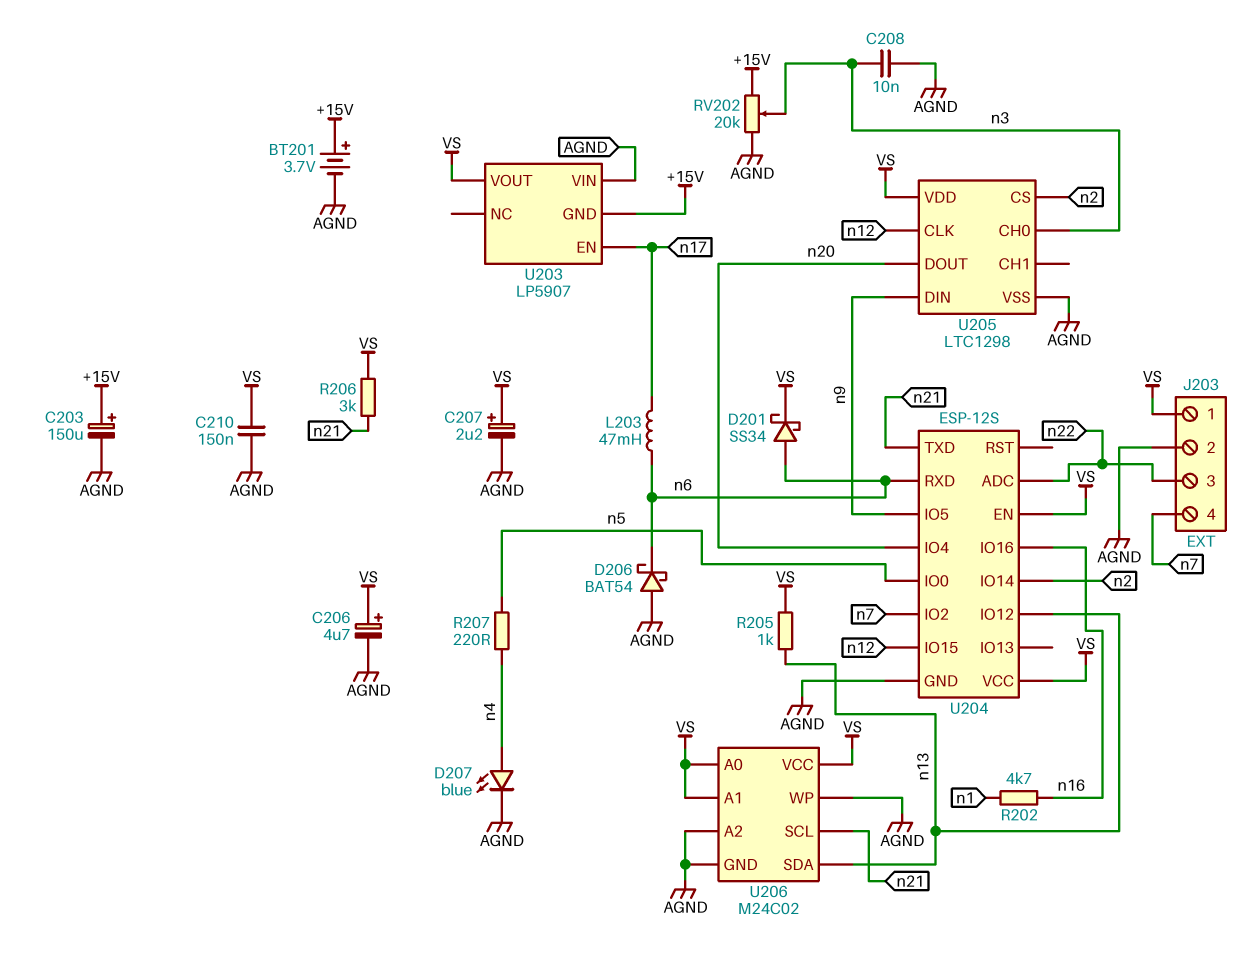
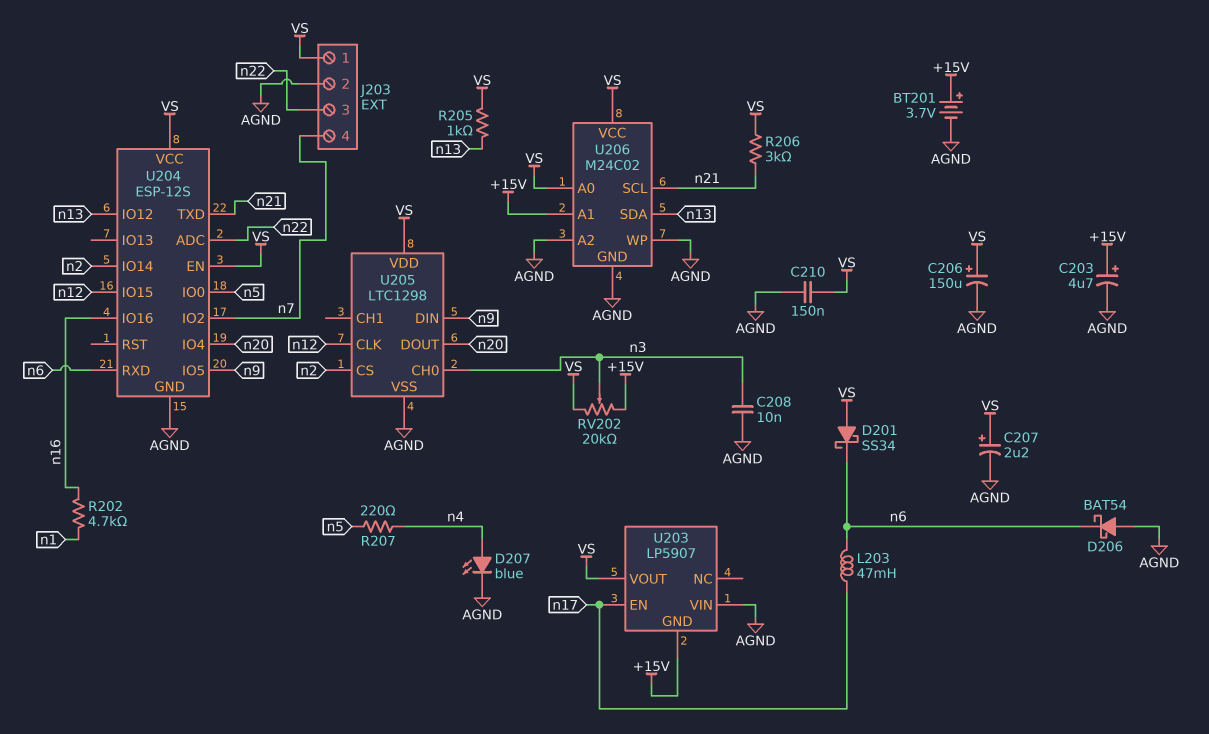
C203: 150uF (plus +15V, minus AGND) -> 4.7uF (plus +15V, minus AGND)
C206: 4.7uF (plus VS, minus AGND) -> 150uF (plus VS, minus AGND)
D201: schottky SS34 (A n6, K VS) -> schottky SS34 (A VS, K n6)
RV202: 20k (+15V, AGND, wiper n3) -> 20k (+15V, VS, wiper n3)
U206 pin A1: VS -> +15V

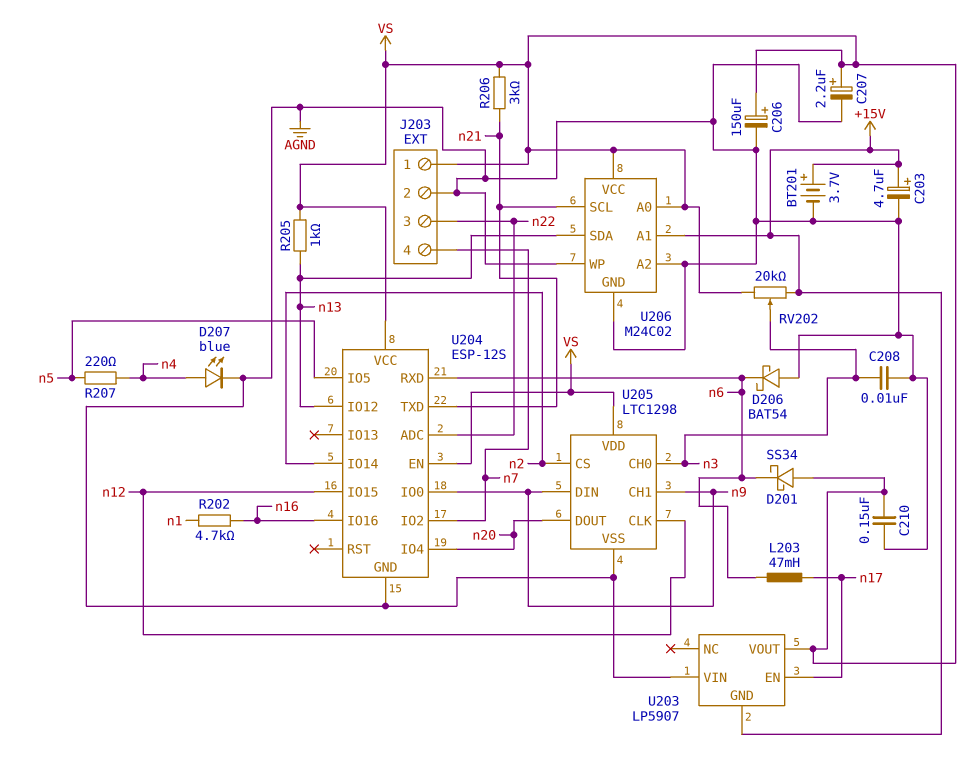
U204 pin IO0: n5 -> n9
U204 pin IO5: n9 -> n5
U205 pin CH1: none -> n9

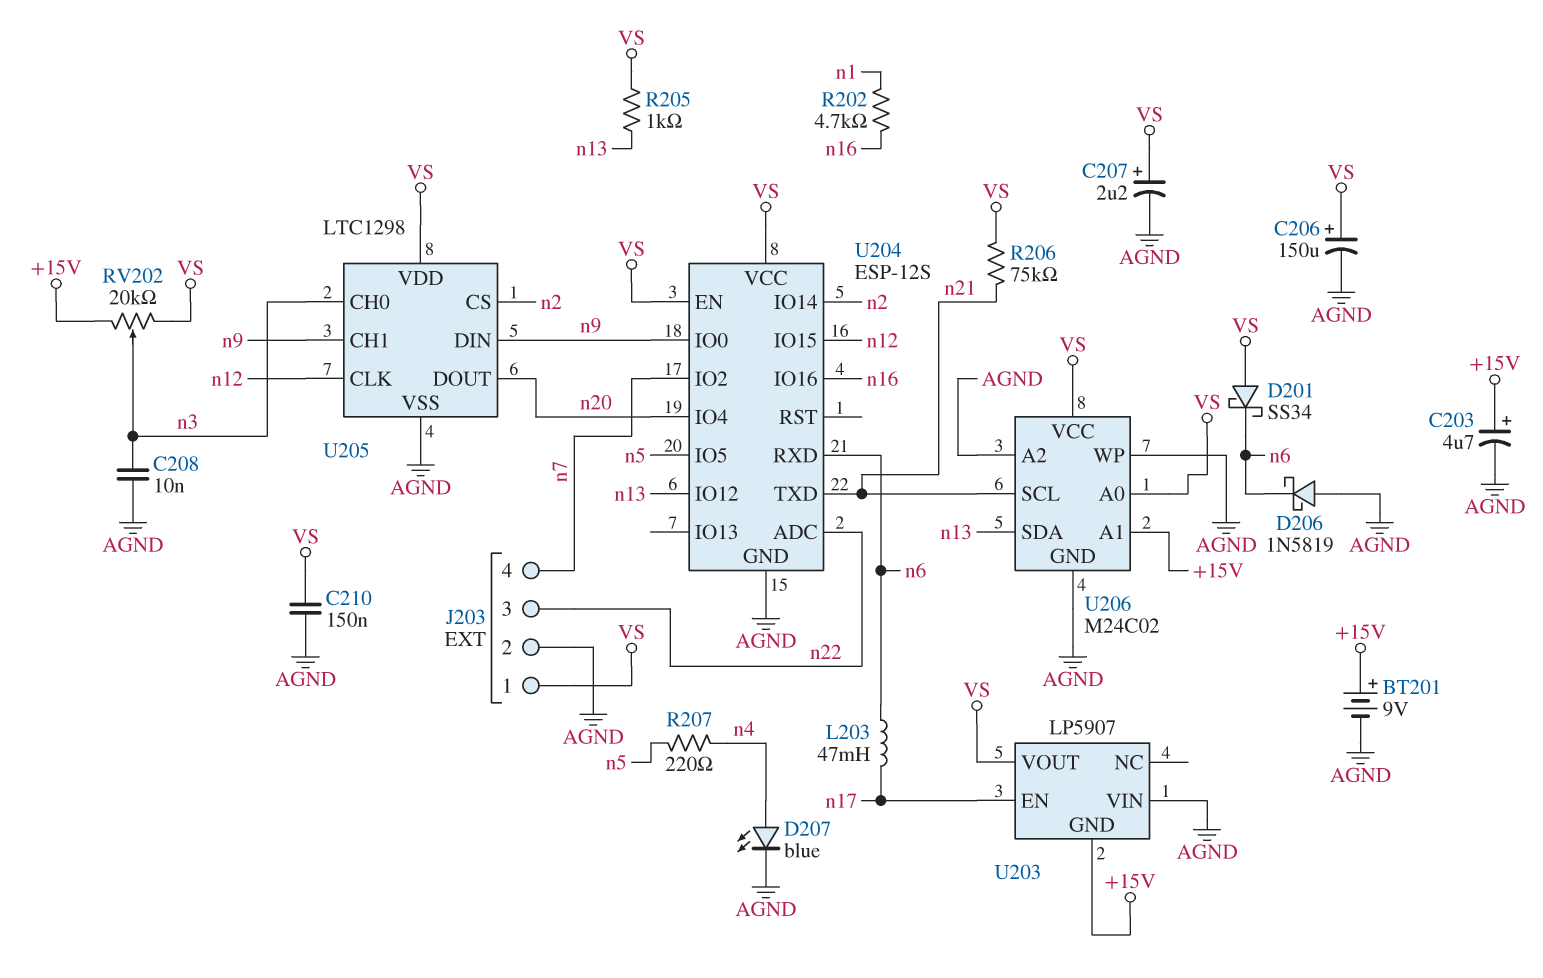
BT201: 3.7V (plus +15V, minus AGND) -> 9V (plus +15V, minus AGND)
D206: schottky BAT54 (A AGND, K n6) -> schottky 1N5819 (A AGND, K n6)
R206: 3k (VS, n21) -> 75k (VS, n21)

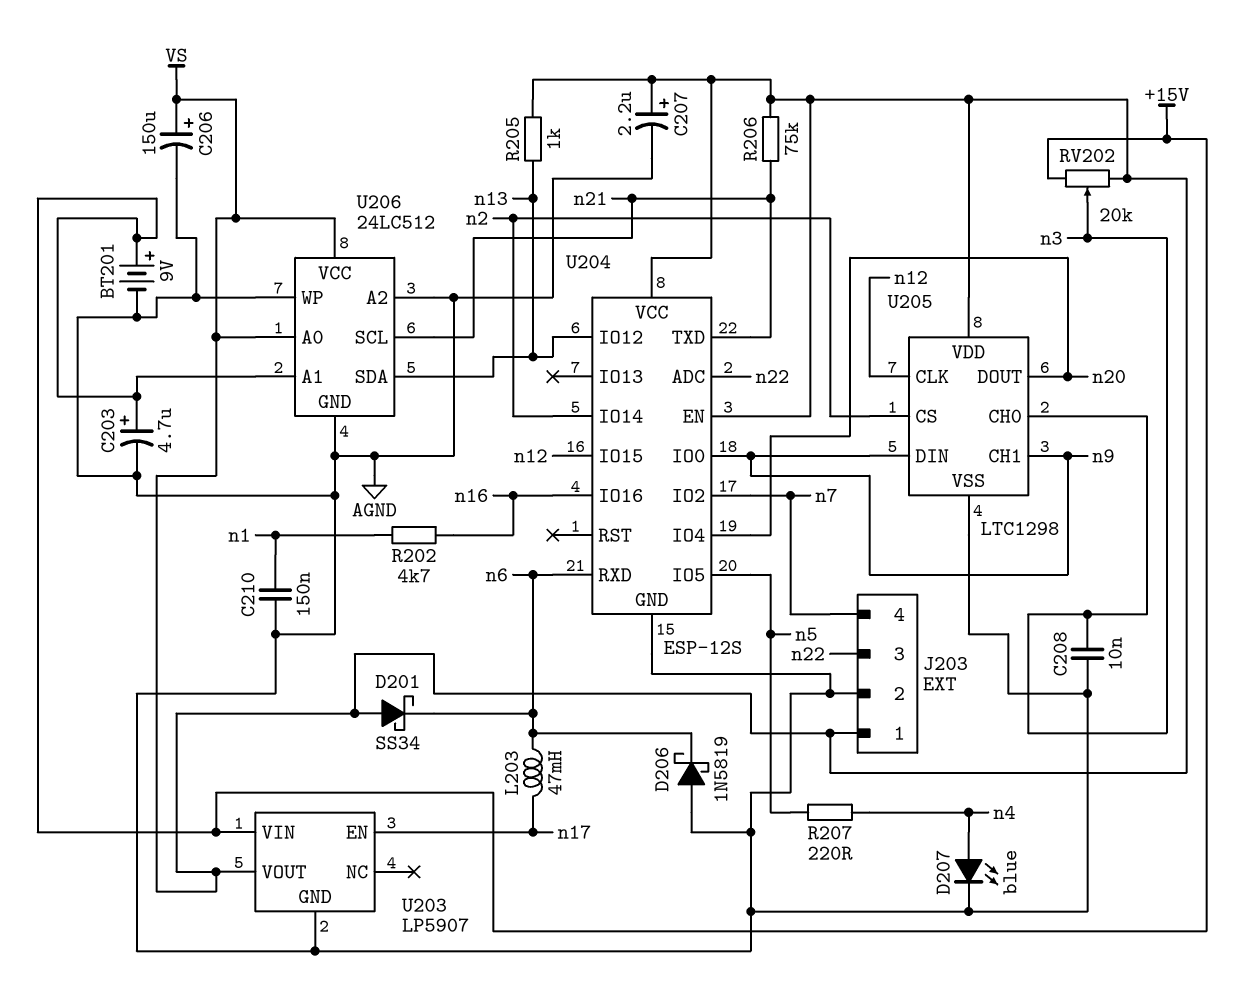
C210: 150nF (AGND, VS) -> 150nF (AGND, n1)
U203 pin GND: +15V -> AGND
U203 pin VIN: AGND -> +15V
U206: M24C02 -> 24LC512

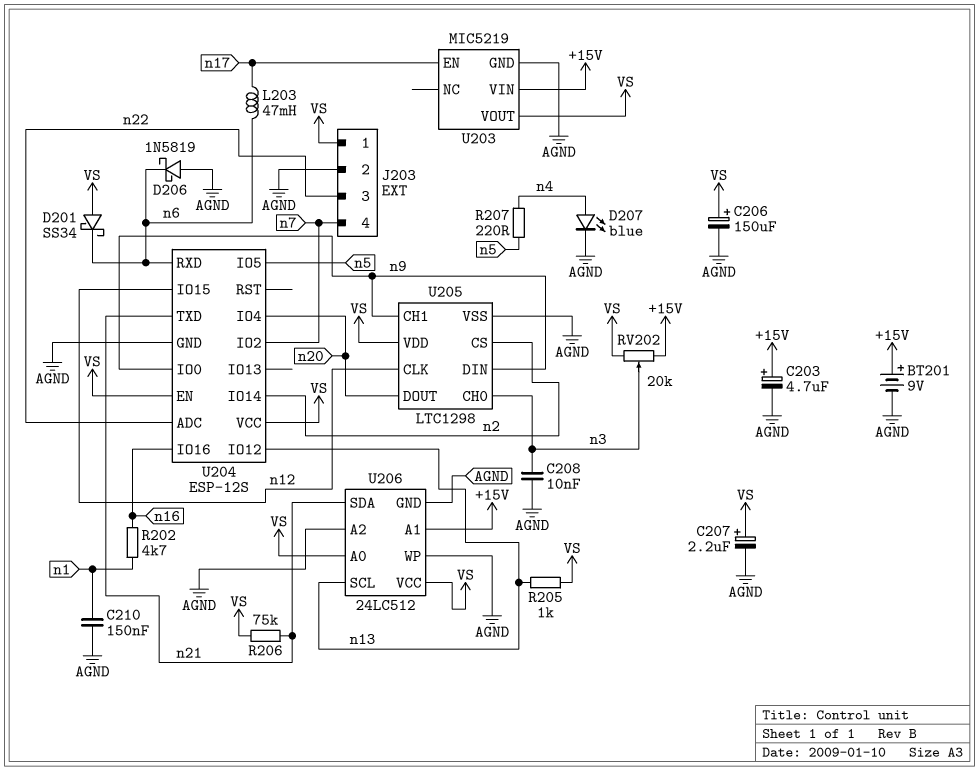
U203: LP5907 -> MIC5219
U206 pin SCL: n21 -> n13
U206 pin SDA: n13 -> n21

